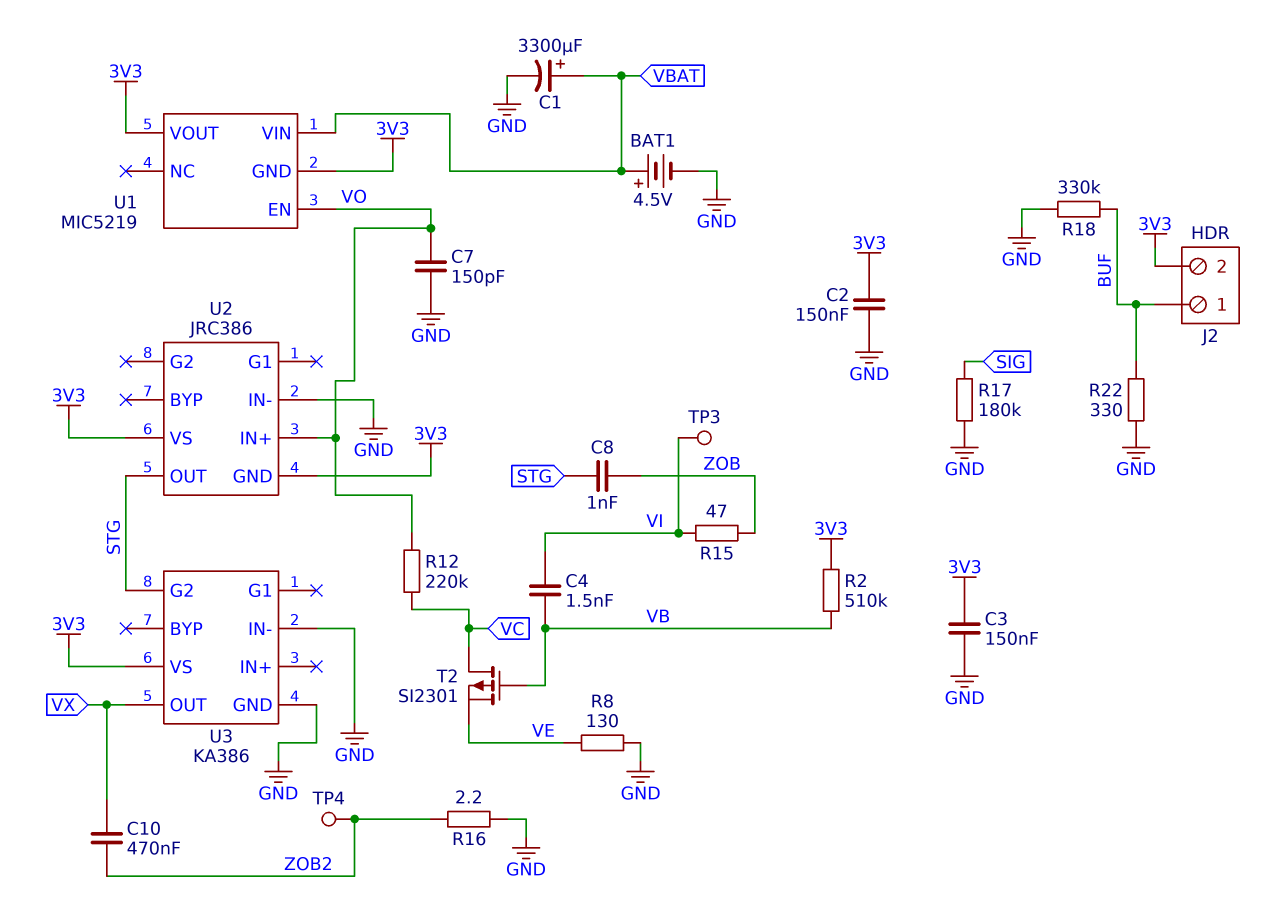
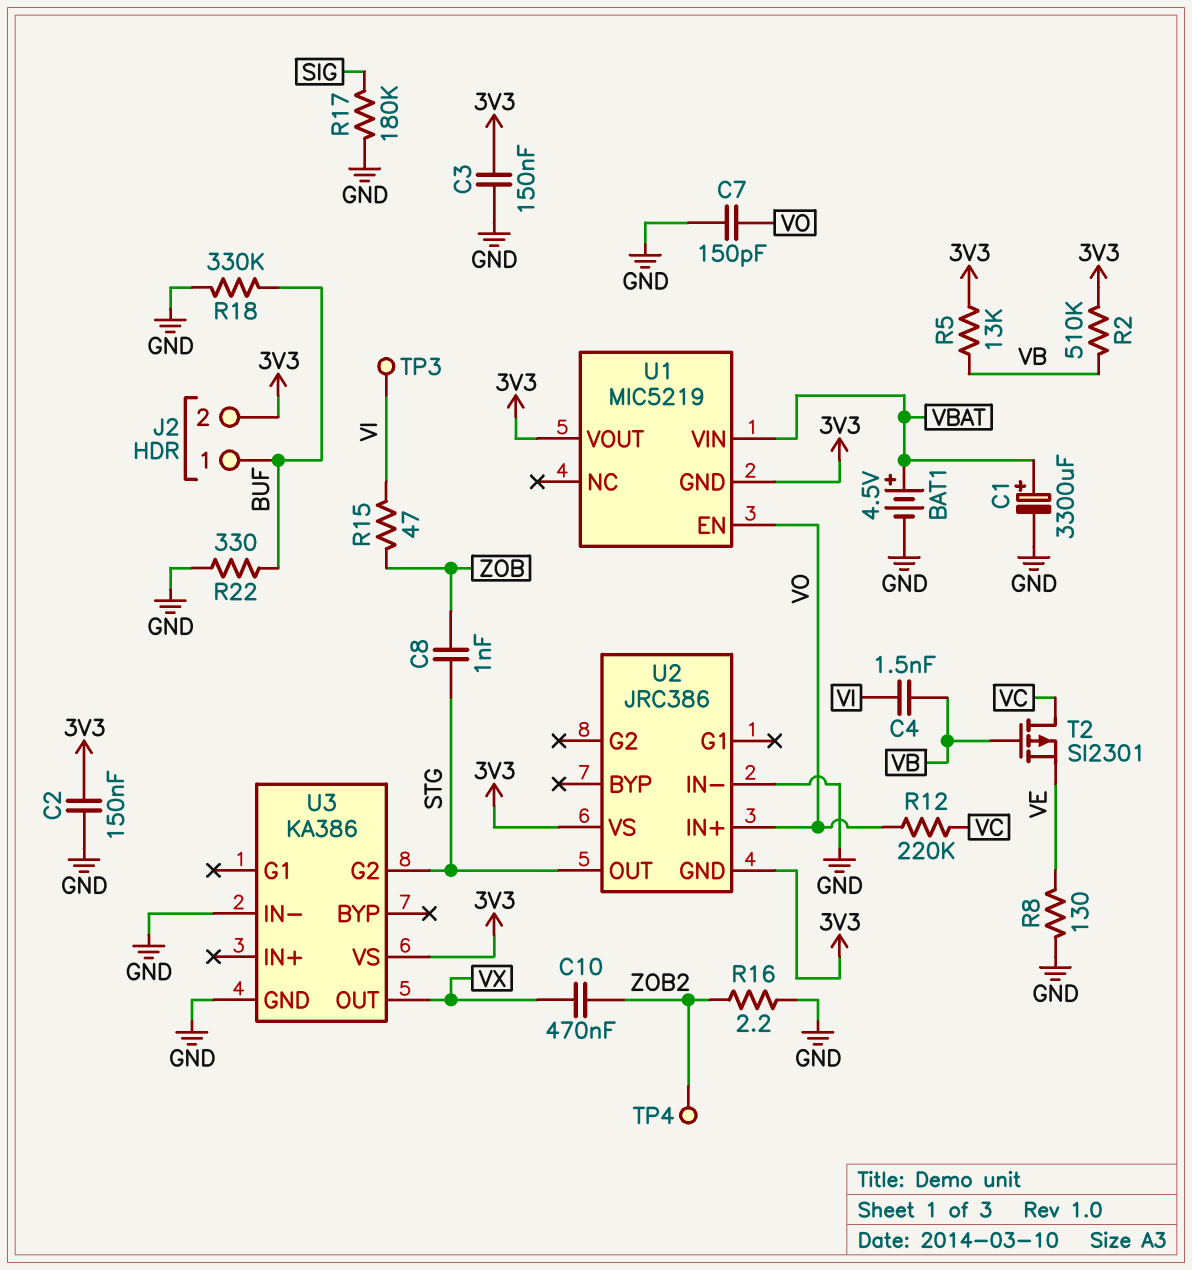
R5: none -> 13k (3V3, VB)

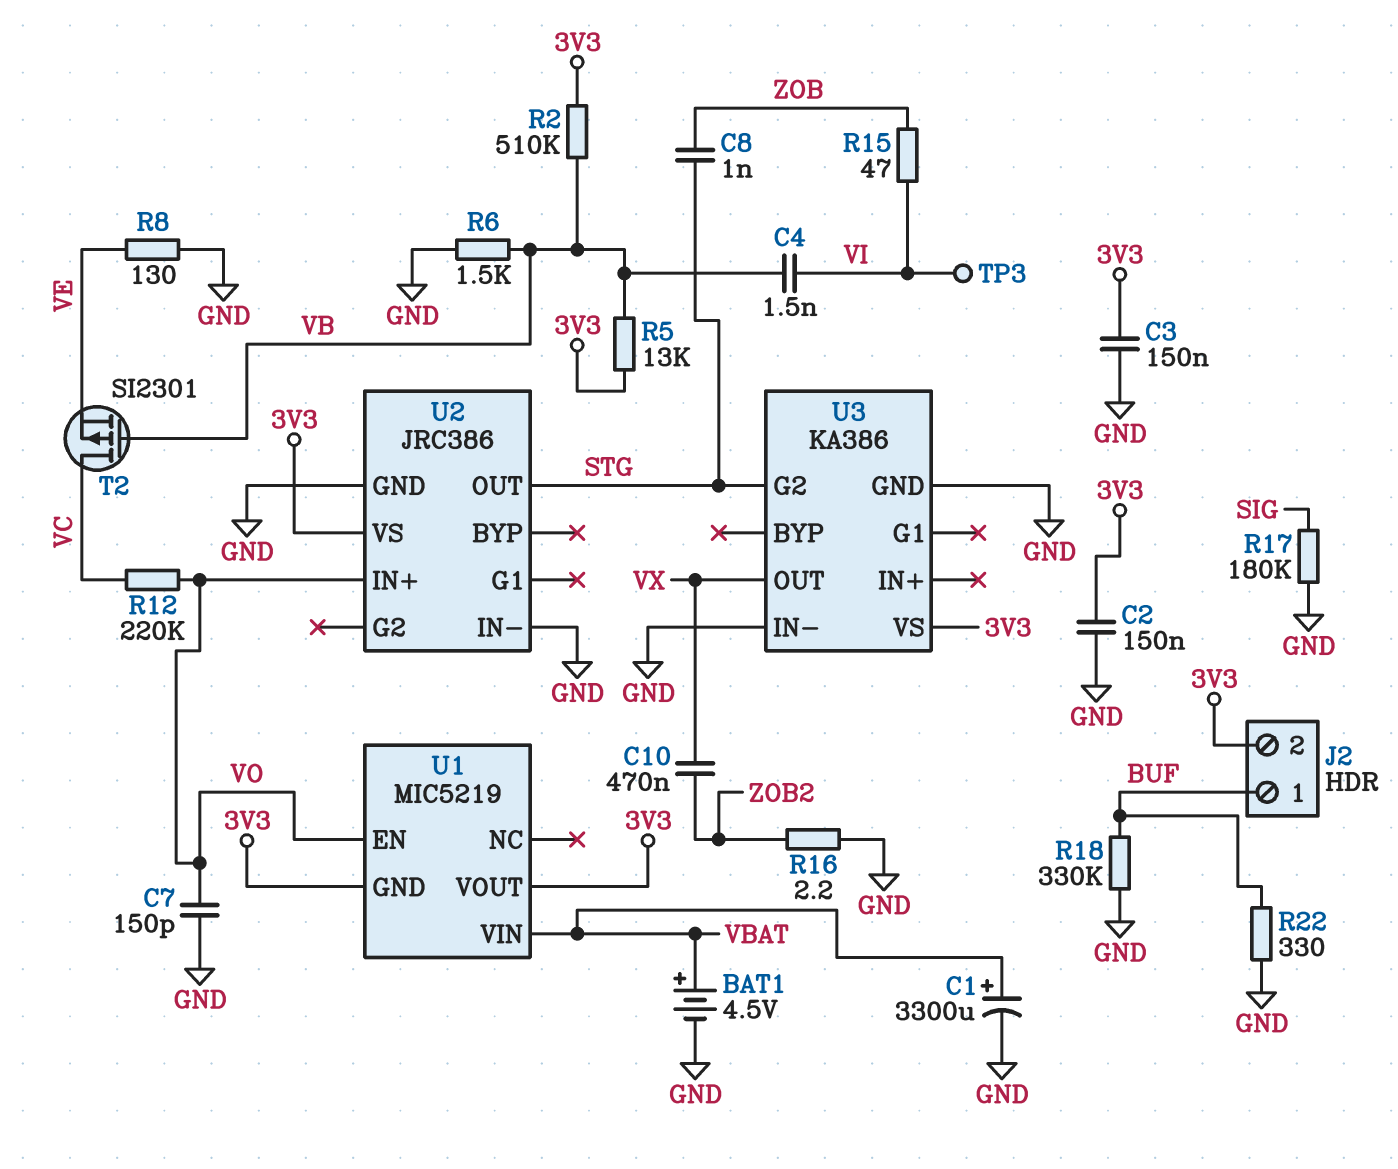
R6: none -> 1.5k (GND, VB)
TP4: test point (ZOB2) -> none
U2 pin GND: 3V3 -> GND

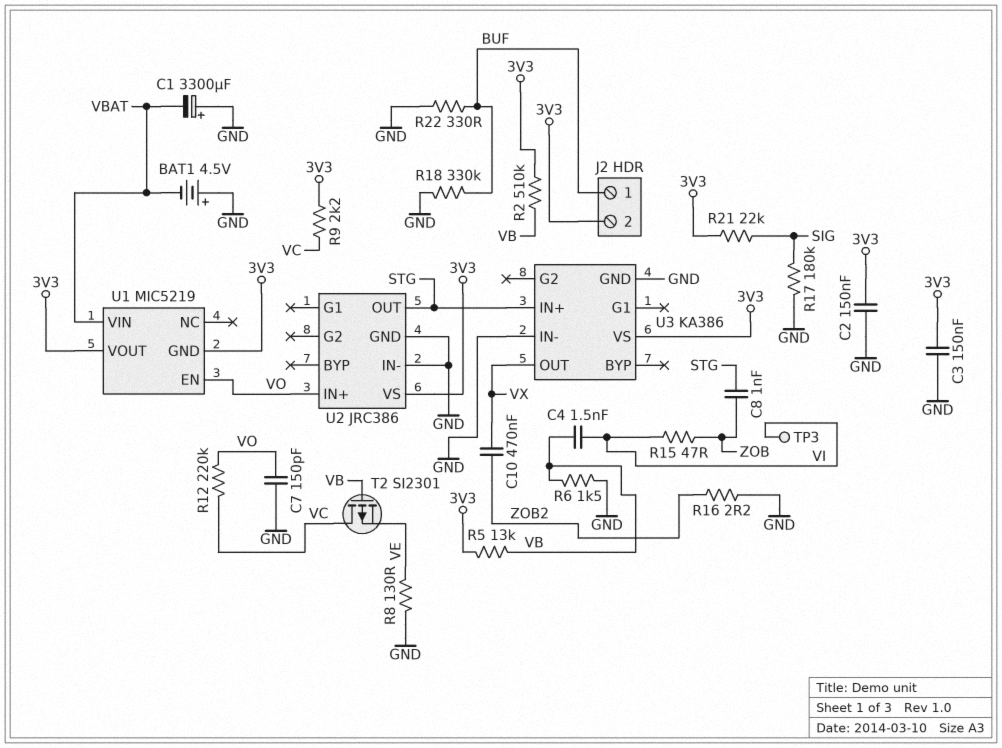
BAT1: 4.5V (plus VBAT, minus GND) -> 4.5V (plus GND, minus VBAT)
C1: 3300uF (plus VBAT, minus GND) -> 3300uF (plus GND, minus VBAT)
R9: none -> 2.2k (3V3, VC)
R21: none -> 22k (3V3, SIG)
U3 pin G2: STG -> none
U3 pin IN+: none -> STG

